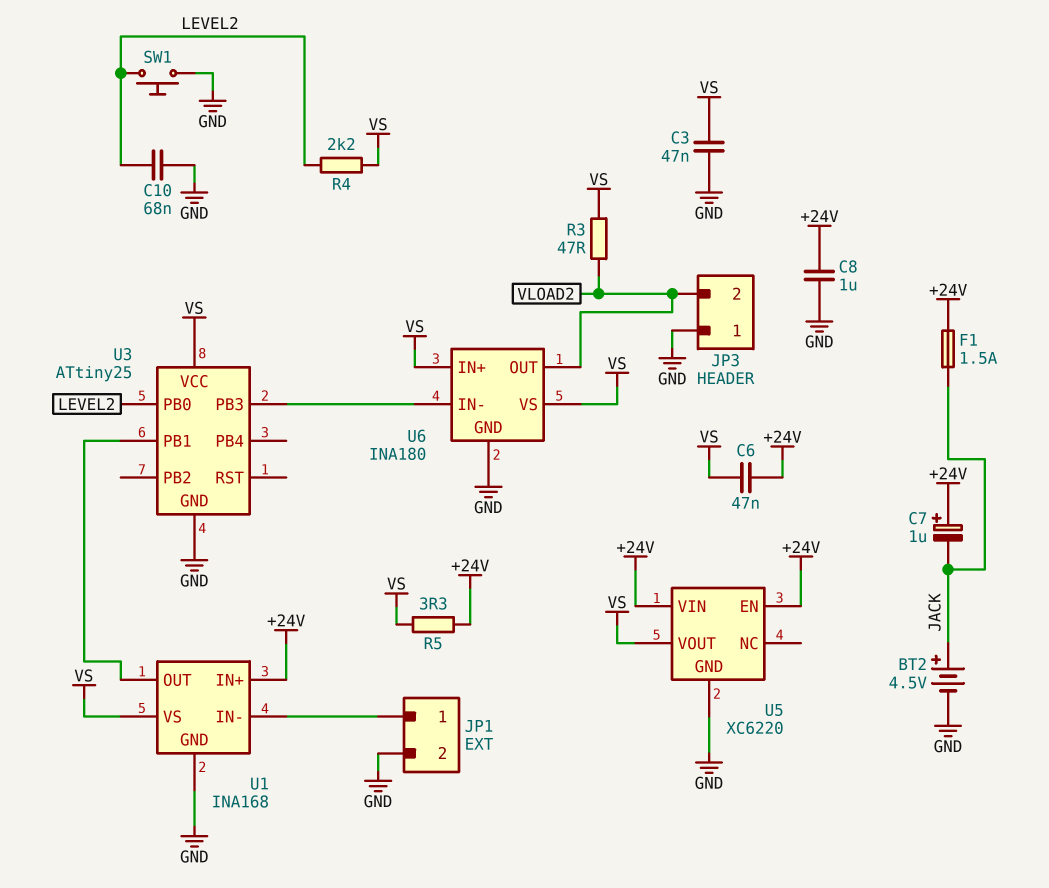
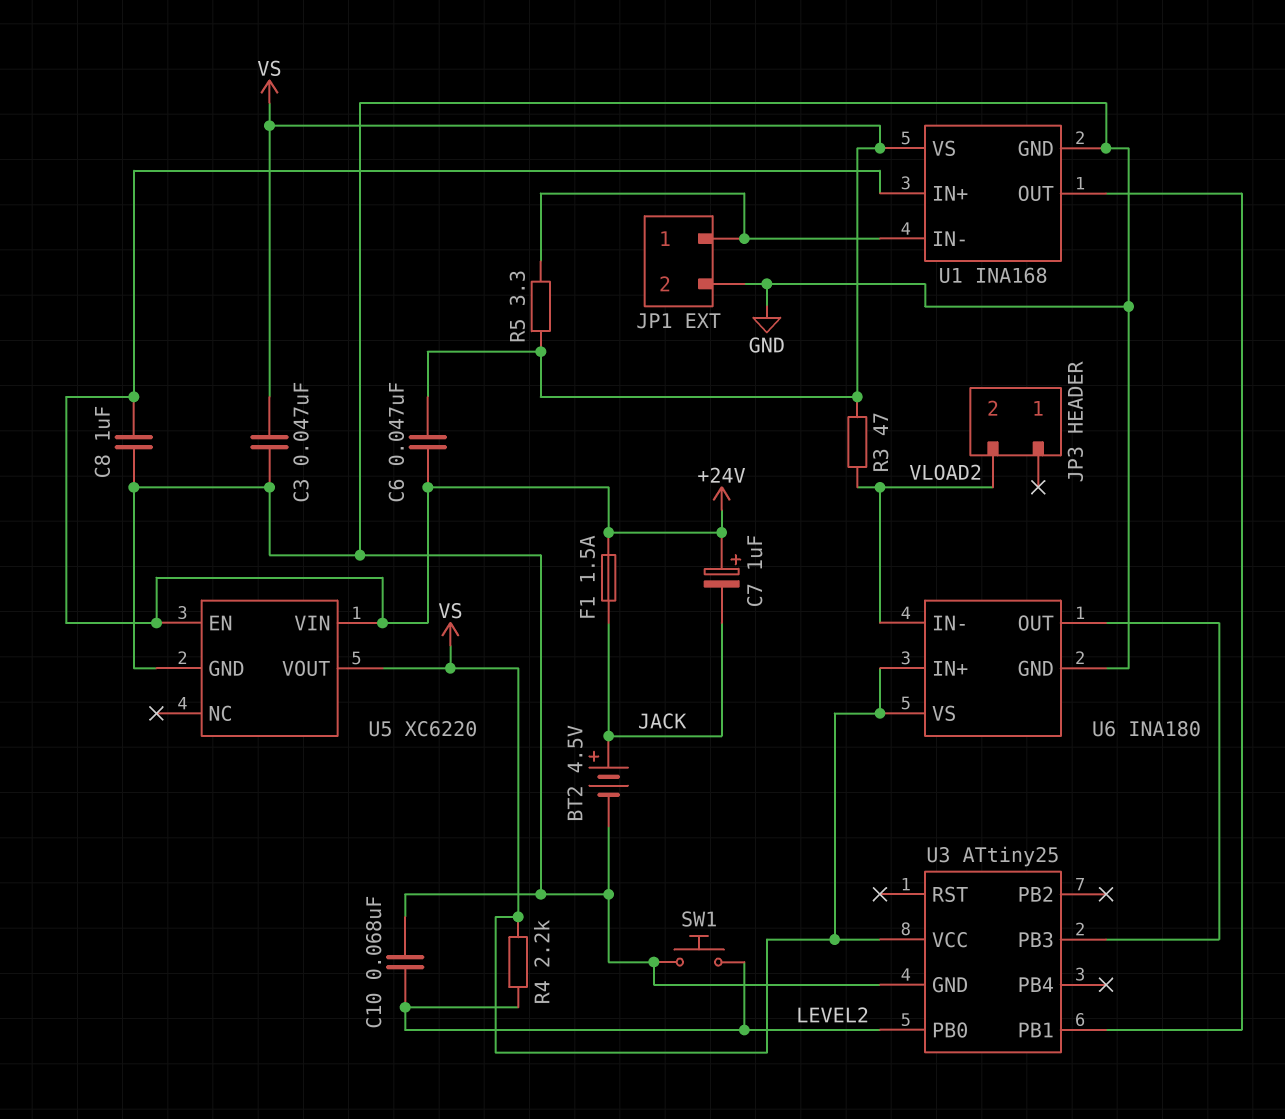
JP3 pin 1: GND -> none
R5: 3.3 (+24V, VS) -> 3.3 (JP1/1, VS)
U6 pin IN-: U3/PB3 -> VLOAD2
U6 pin OUT: VLOAD2 -> U3/PB3

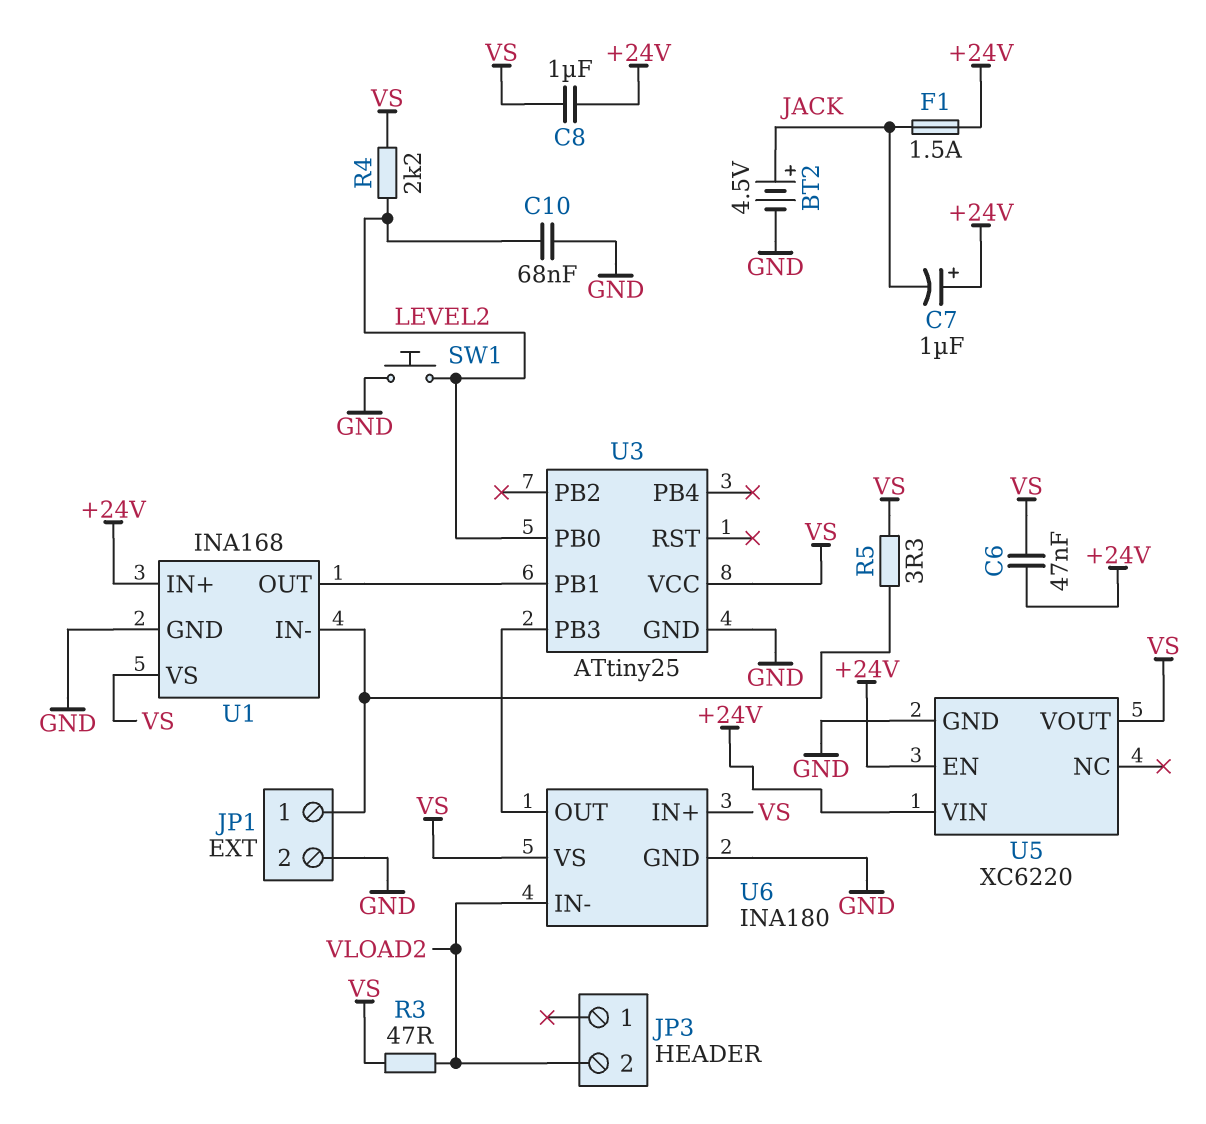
C3: 47nF (GND, VS) -> none
C8: 1uF (+24V, GND) -> 1uF (+24V, VS)

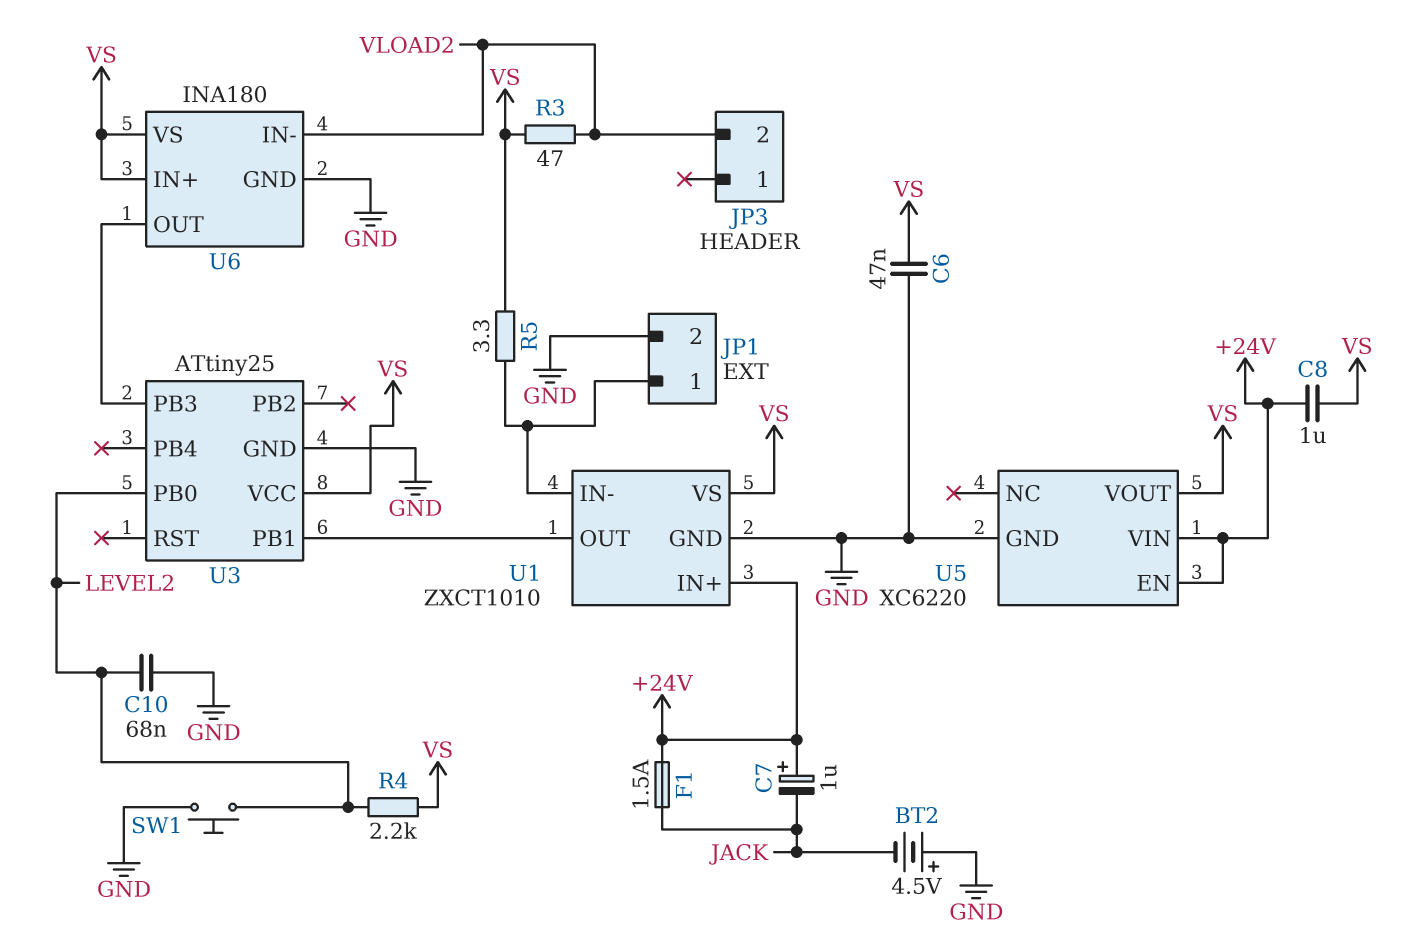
BT2: 4.5V (plus JACK, minus GND) -> 4.5V (plus GND, minus JACK)
C6: 47nF (+24V, VS) -> 47nF (GND, VS)
U1: INA168 -> ZXCT1010

